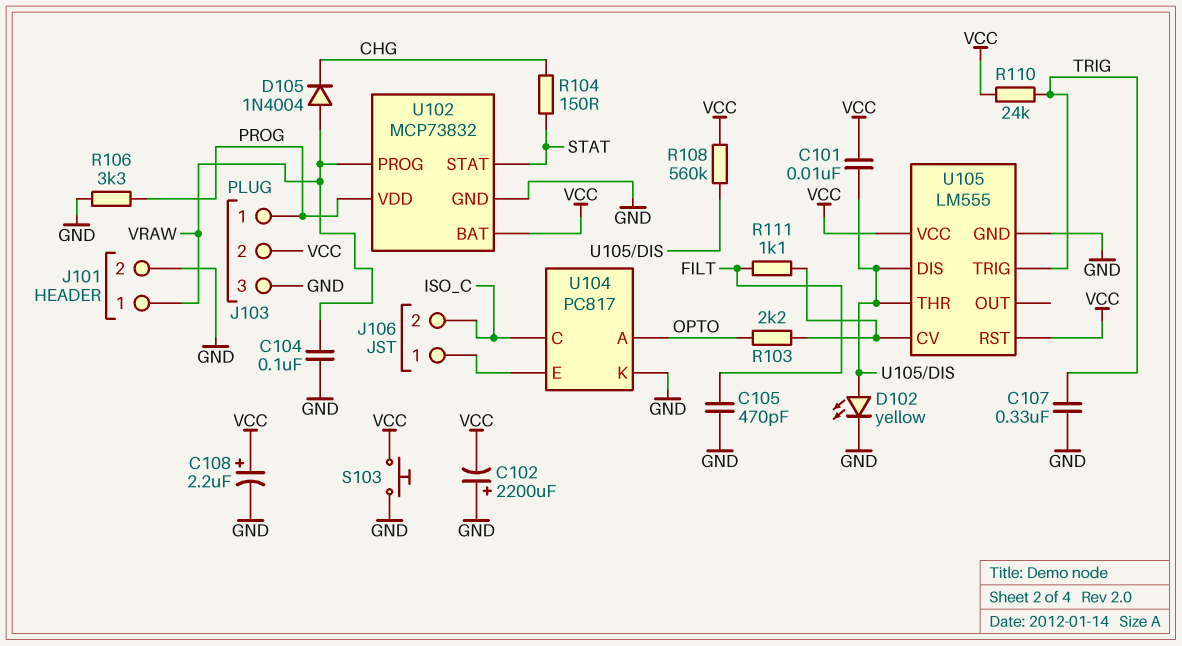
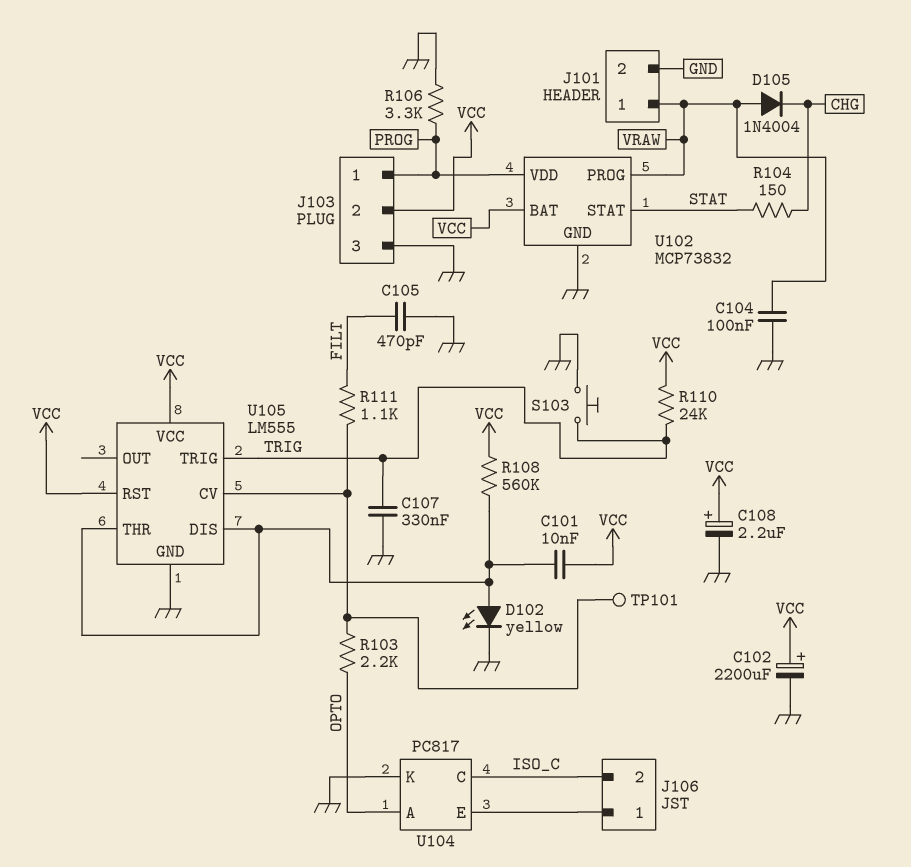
C102: 2200uF (plus GND, minus VCC) -> 2200uF (plus VCC, minus GND)
S103: button (GND, VCC) -> button (GND, TRIG)
TP101: none -> test point (U105/CV)

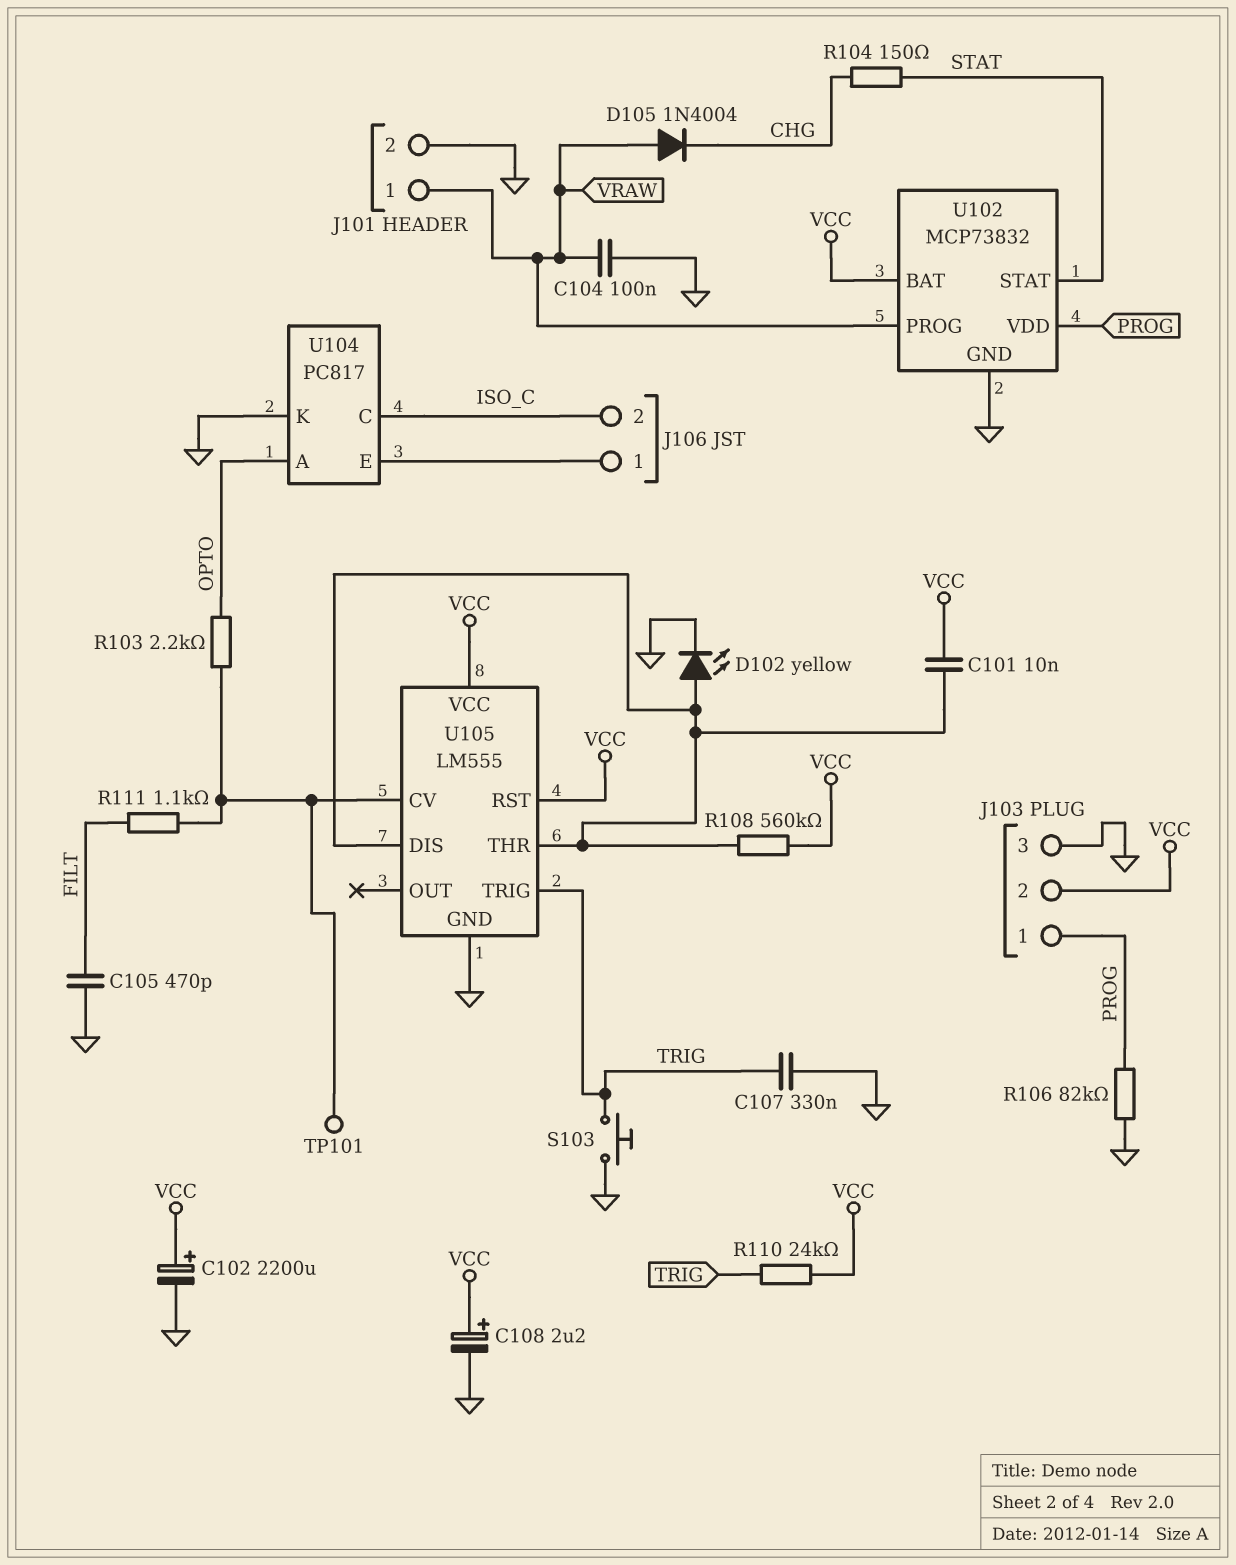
R106: 3.3k (GND, PROG) -> 82k (GND, PROG)

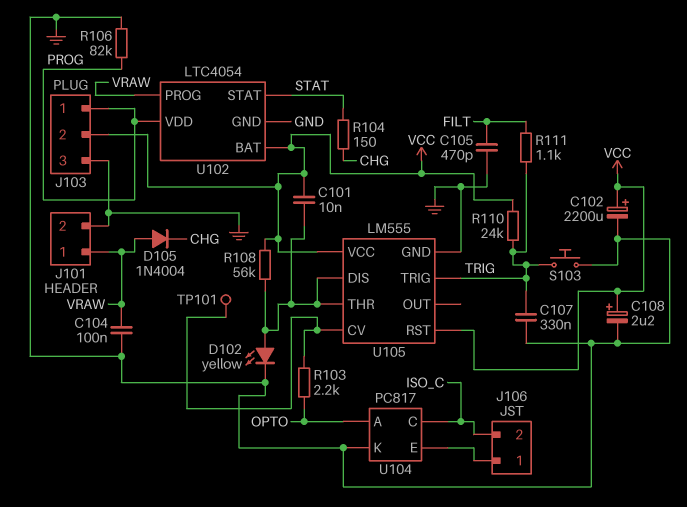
R108: 560k (U105/DIS, VCC) -> 56k (U105/DIS, VCC)
R111: 1.1k (FILT, U105/CV) -> 1.1k (FILT, TRIG)
U102: MCP73832 -> LTC4054

